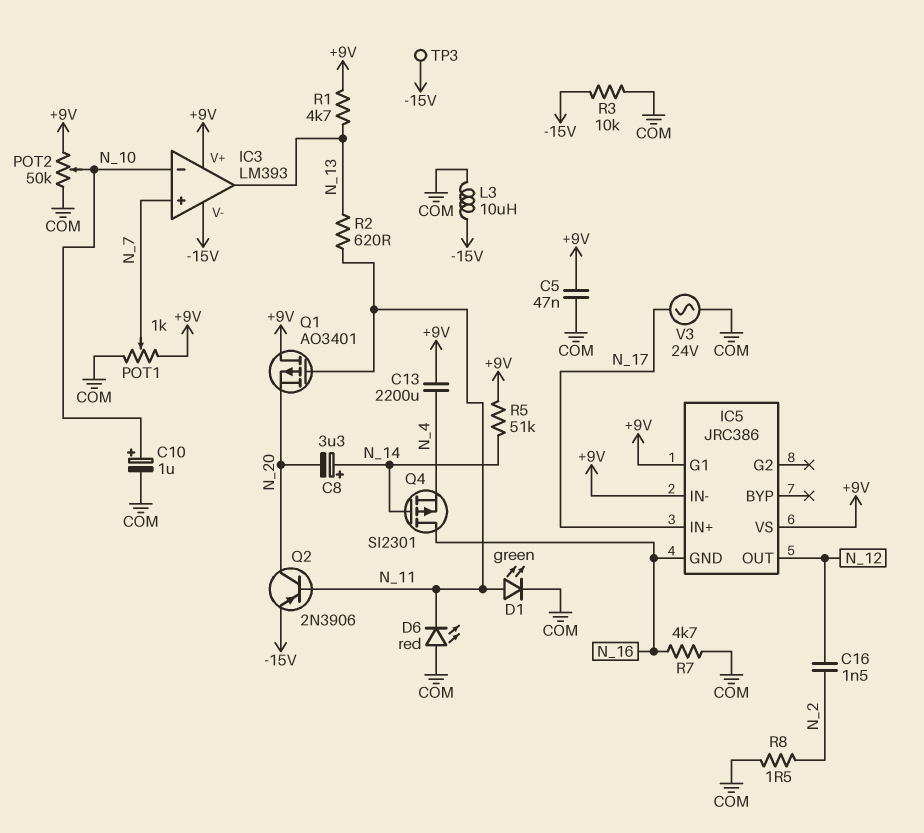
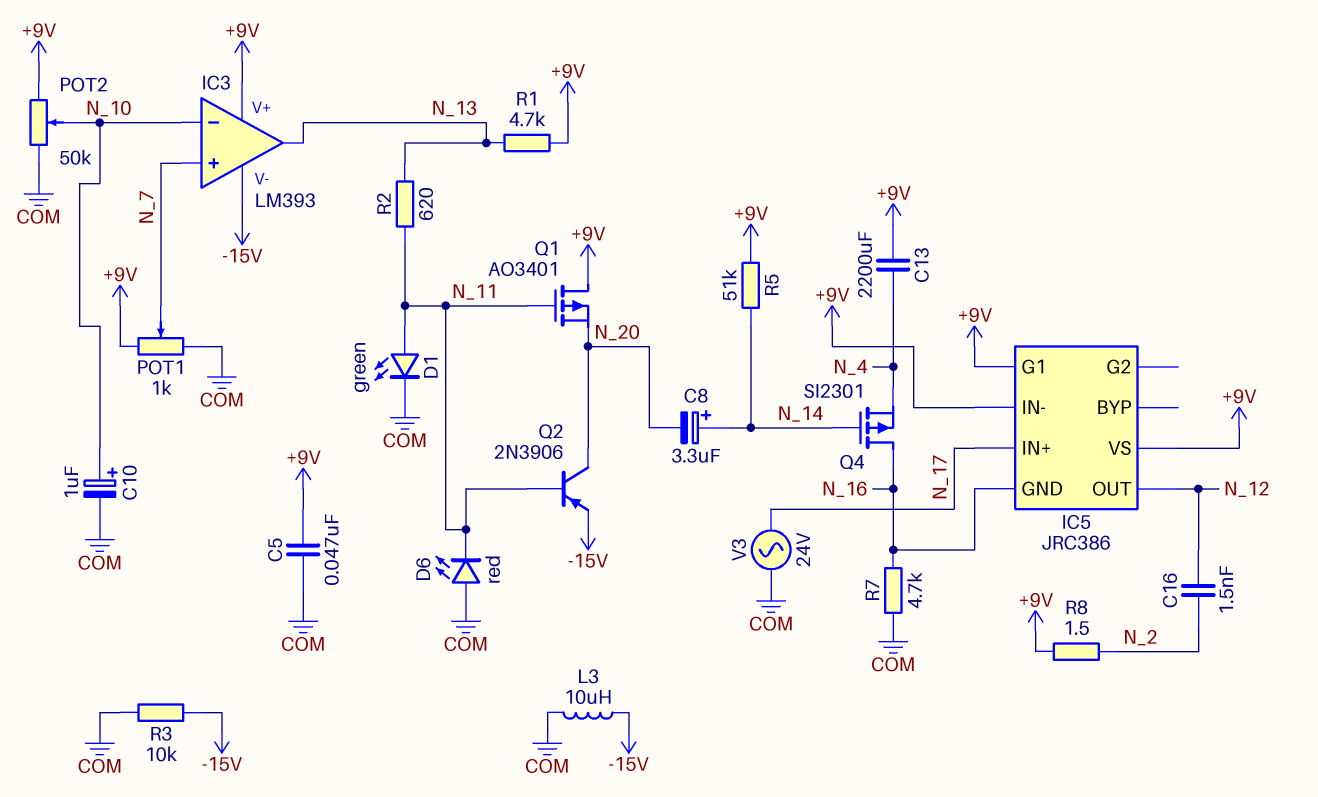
R8: 1.5 (COM, N_2) -> 1.5 (+9V, N_2)
TP3: test point (-15V) -> none

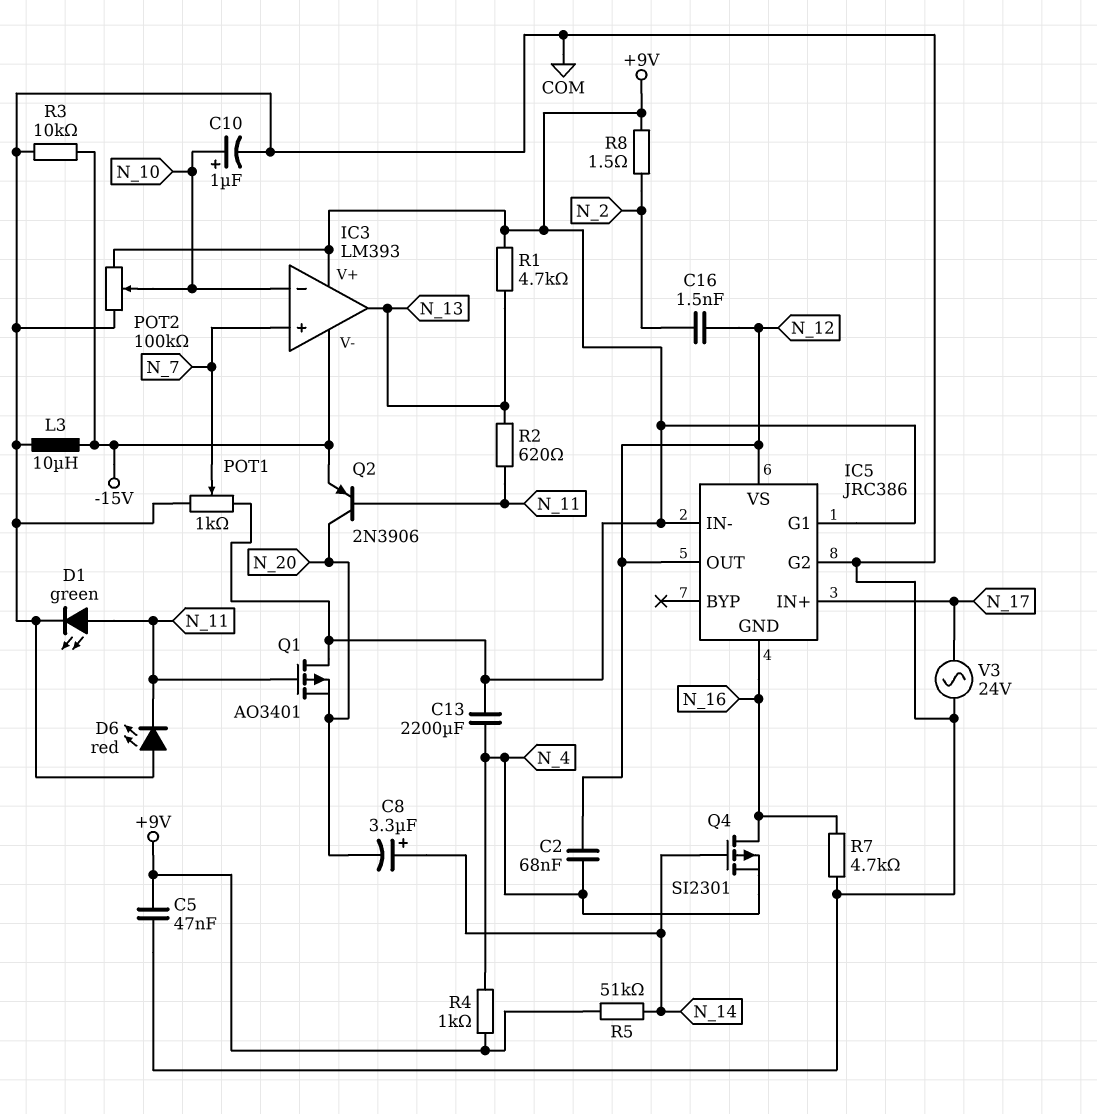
C2: none -> 68nF (N_4, N_12)
IC5 pin G2: none -> COM
IC5 pin VS: +9V -> N_12
POT2: 50k (+9V, COM, wiper N_10) -> 100k (+9V, COM, wiper N_10)
R4: none -> 1k (+9V, N_4)

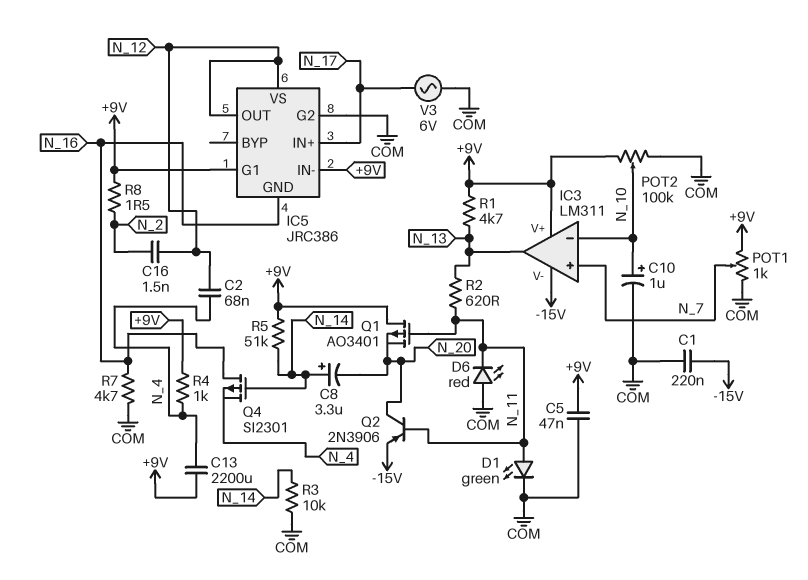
C1: none -> 220nF (-15V, COM)
IC3: LM393 -> LM311
L3: 10uH (-15V, COM) -> none
R3: 10k (-15V, COM) -> 10k (COM, N_14)
V3: AC 24V (COM, N_17) -> AC 6V (COM, N_17)

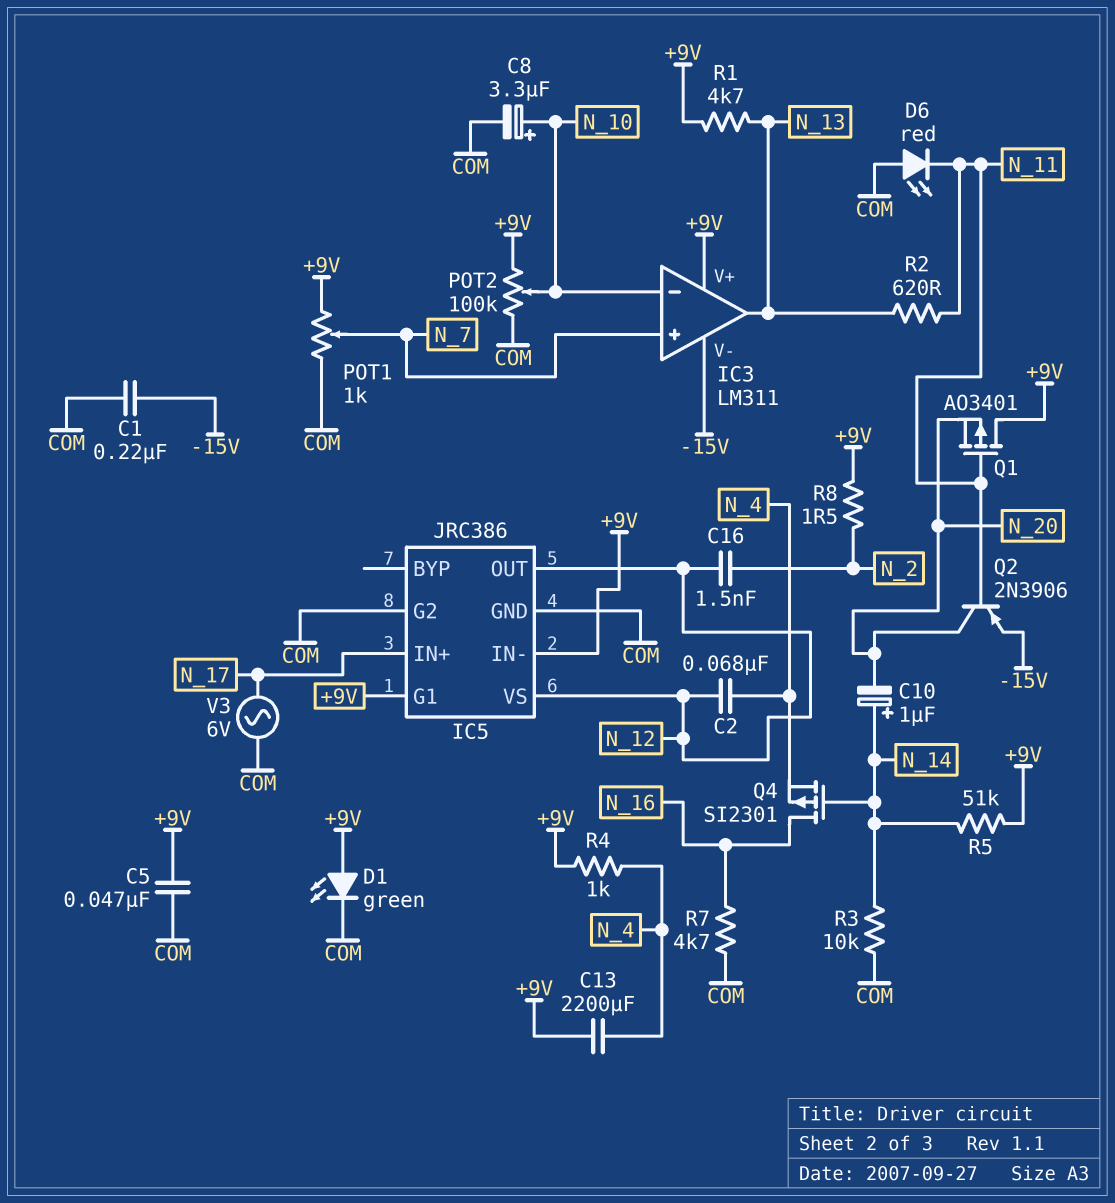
C8: 3.3uF (plus N_14, minus N_20) -> 3.3uF (plus N_10, minus COM)
C10: 1uF (plus N_10, minus COM) -> 1uF (plus N_14, minus N_20)
D1: LED green (A N_11, K COM) -> LED green (A +9V, K COM)
IC5 pin GND: N_16 -> COM

